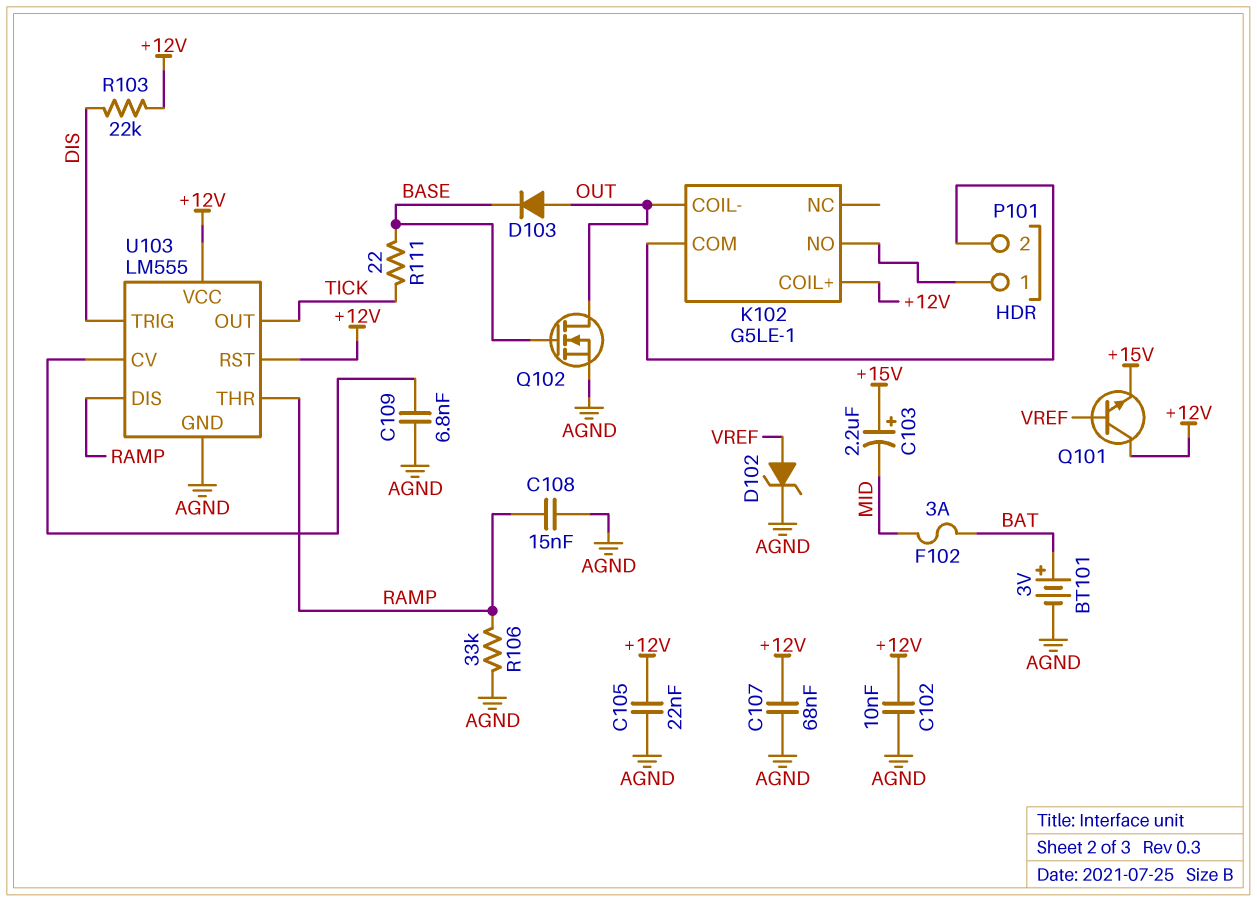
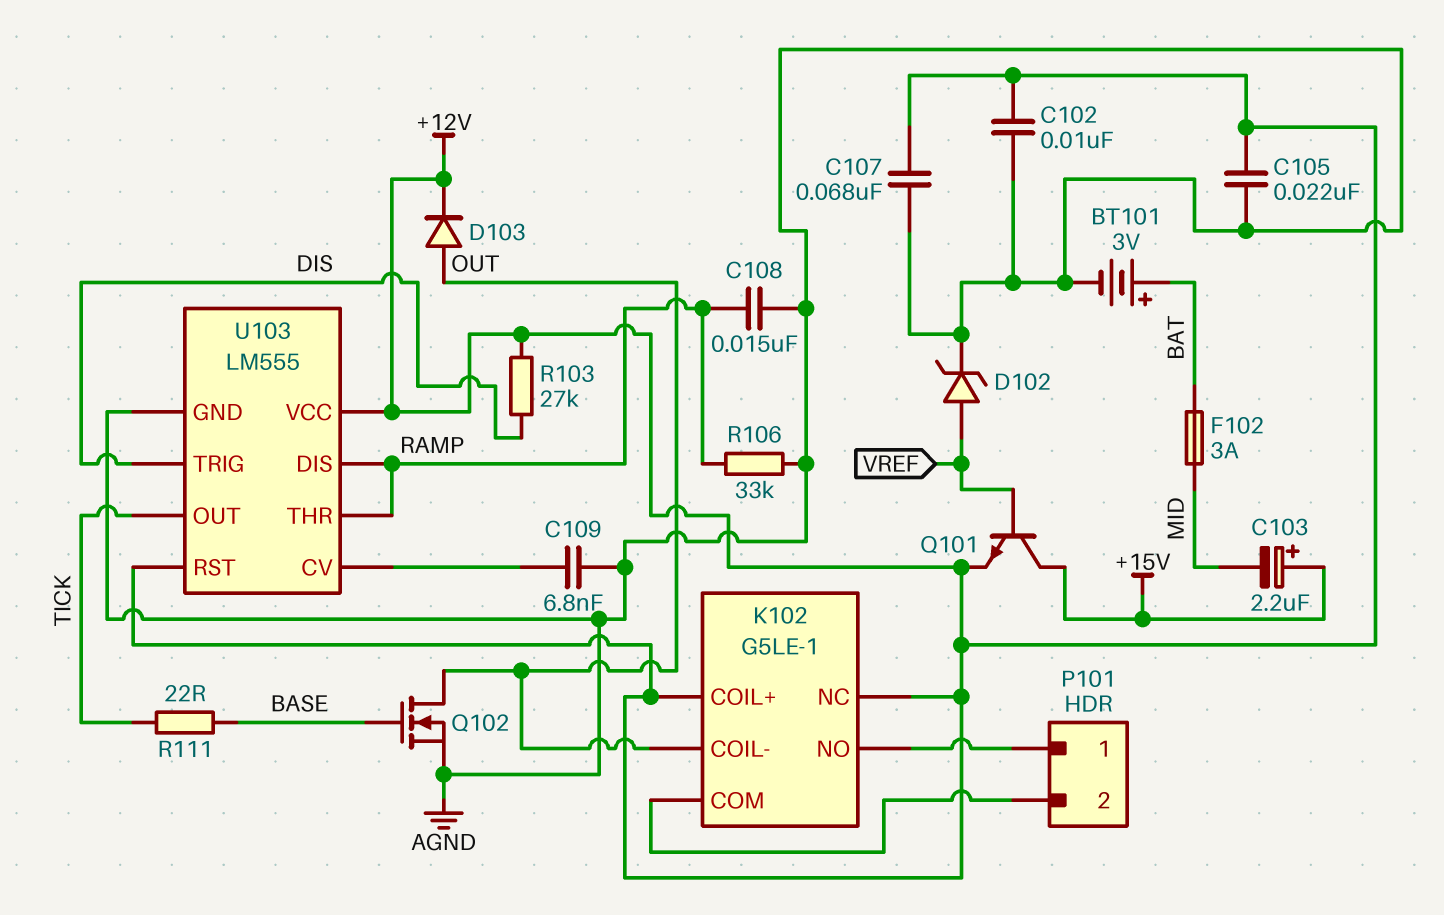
D103: diode (A OUT, K BASE) -> diode (A OUT, K +12V)
K102 pin NC: none -> +12V
Q101: NPN (B VREF, C +12V, E +15V) -> NPN (B VREF, C +15V, E +12V)
R103: 22k (+12V, DIS) -> 27k (+12V, DIS)

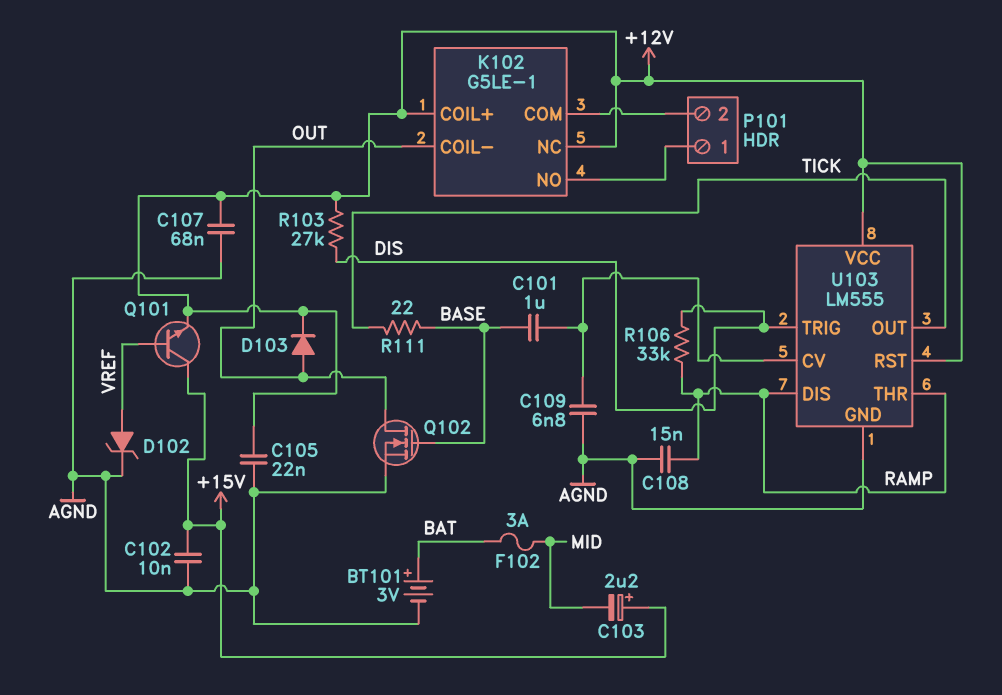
C101: none -> 1uF (BASE, U103/CV)
C102: 10nF (+12V, AGND) -> 10nF (+15V, AGND)
R106: 33k (AGND, RAMP) -> 33k (DIS, RAMP)

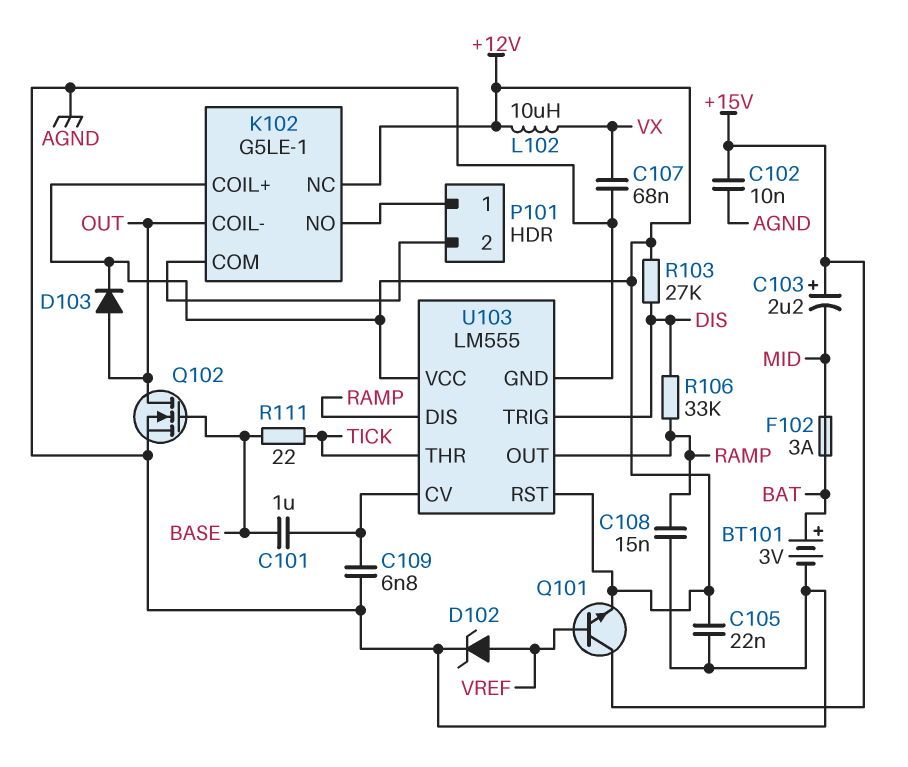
C107: 68nF (+12V, AGND) -> 68nF (AGND, VX)
L102: none -> 10uH (+12V, VX)
U103 pin OUT: TICK -> RAMP
U103 pin THR: RAMP -> TICK

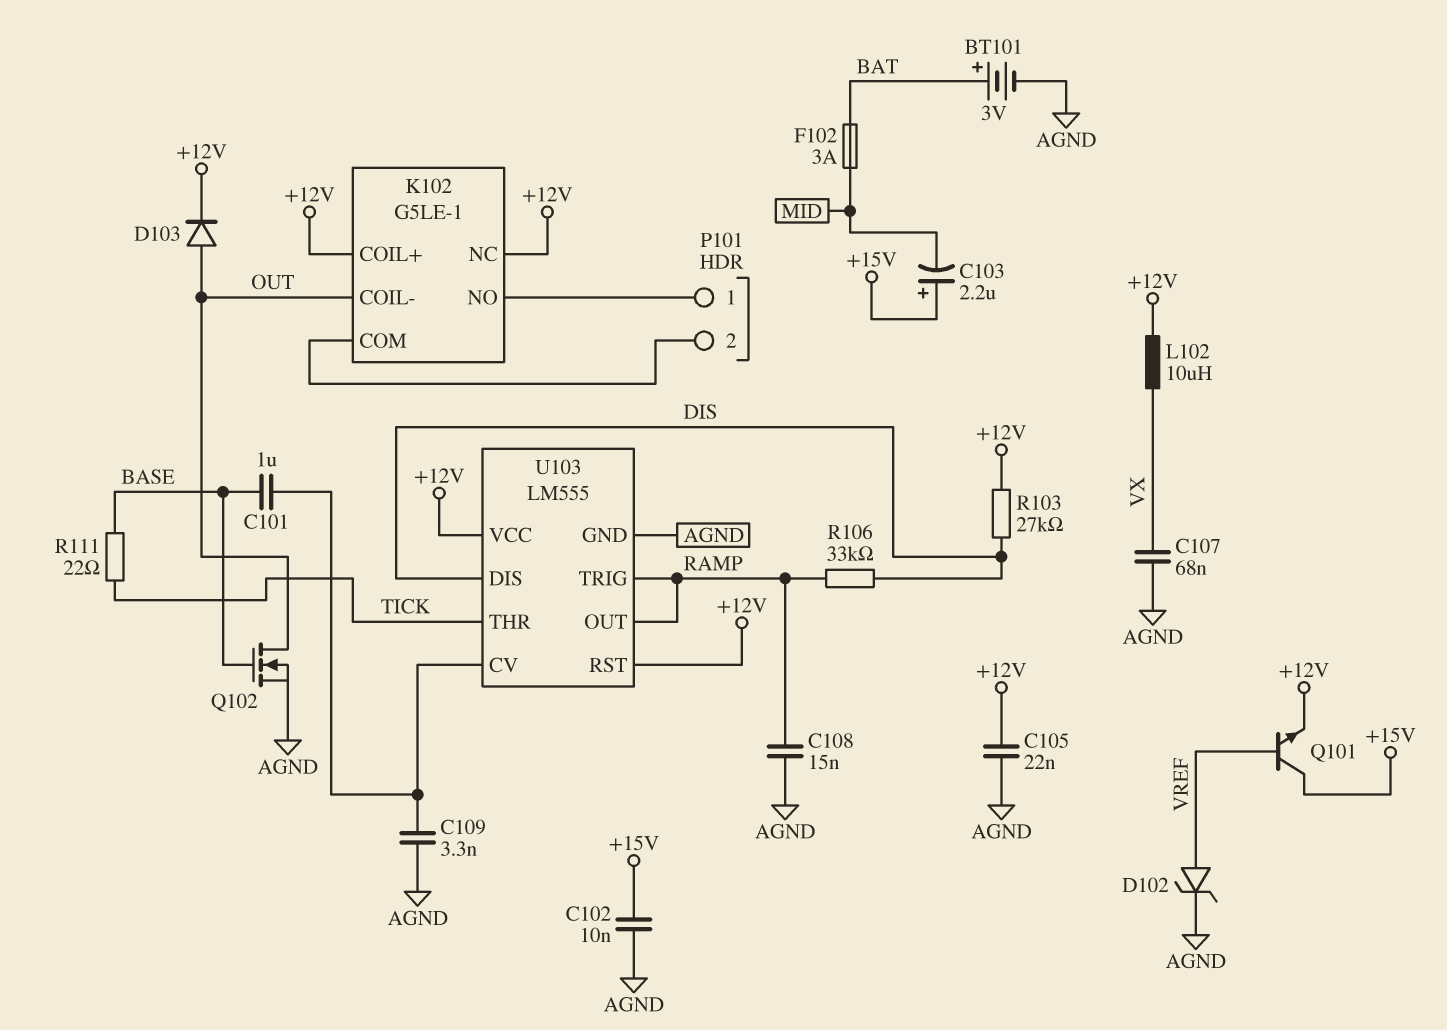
C109: 6.8nF (AGND, U103/CV) -> 3.3nF (AGND, U103/CV)
U103 pin DIS: RAMP -> DIS
U103 pin TRIG: DIS -> RAMP

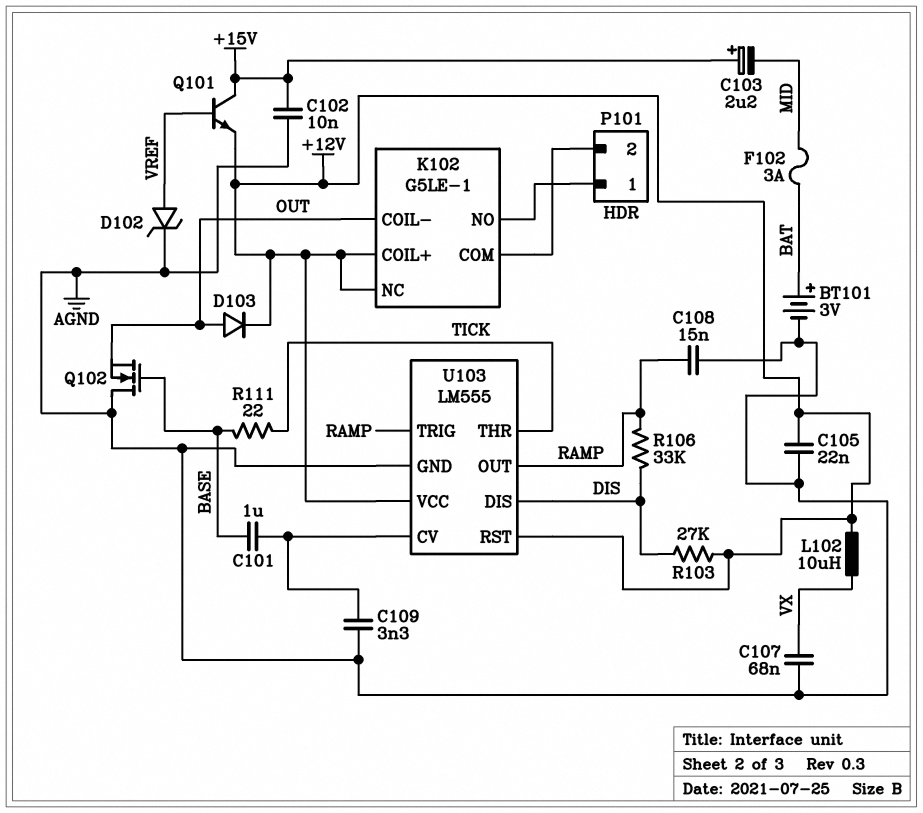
Q102: NMOS (G BASE, D OUT, S AGND) -> NMOS (G BASE, D AGND, S OUT)

